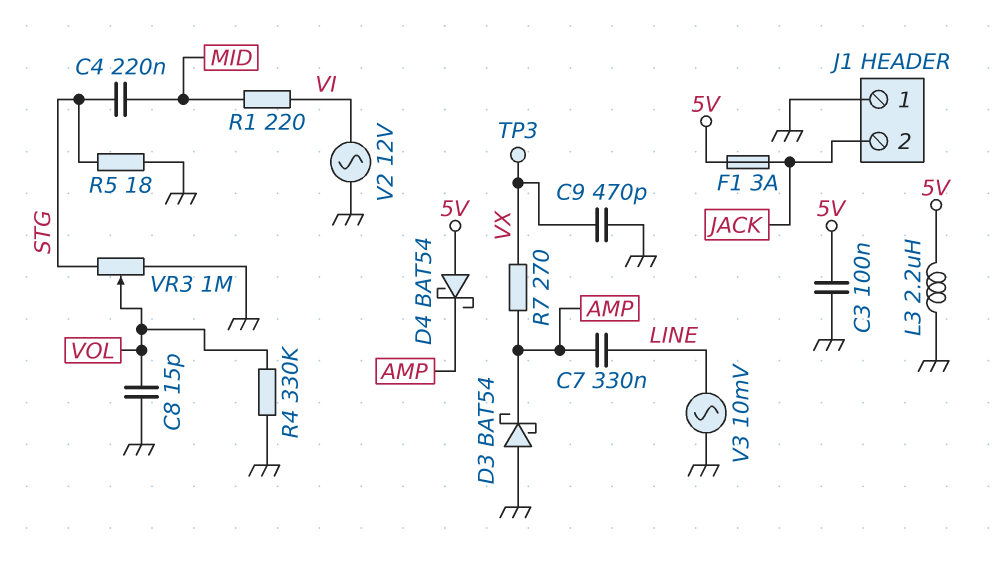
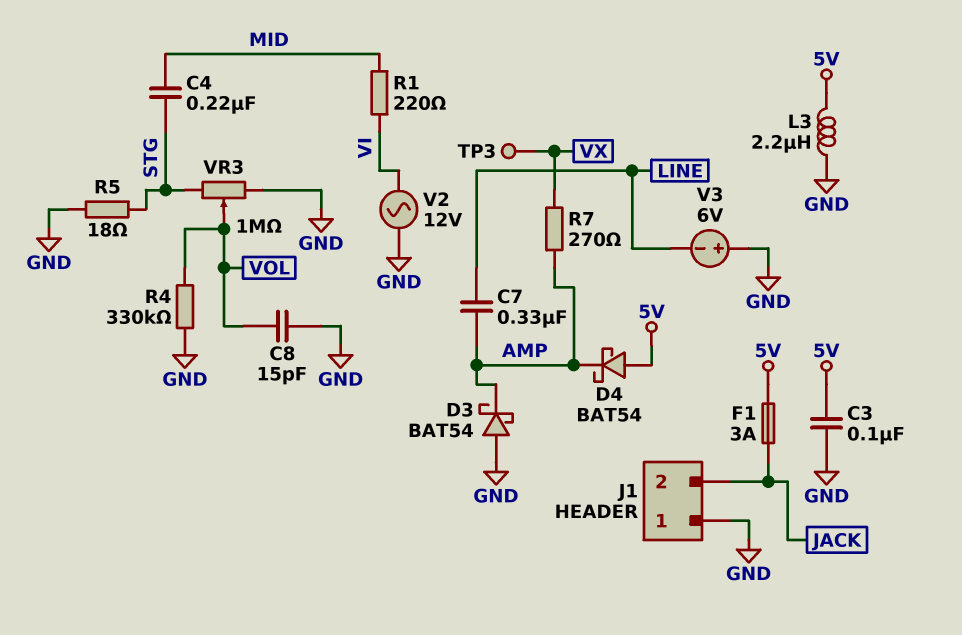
C9: 470pF (GND, VX) -> none
V3: AC 10mV (GND, LINE) -> 6V (plus GND, minus LINE)

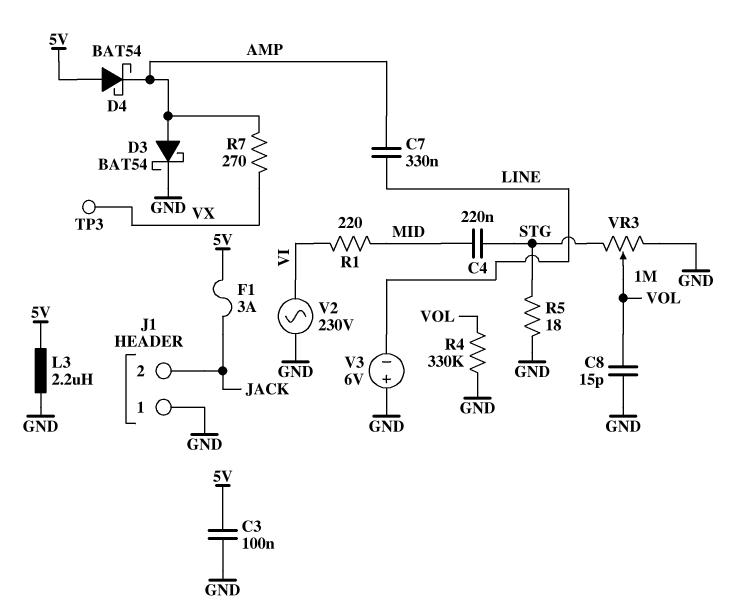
D3: schottky BAT54 (A GND, K AMP) -> schottky BAT54 (A AMP, K GND)
V2: AC 12V (GND, VI) -> AC 230V (GND, VI)

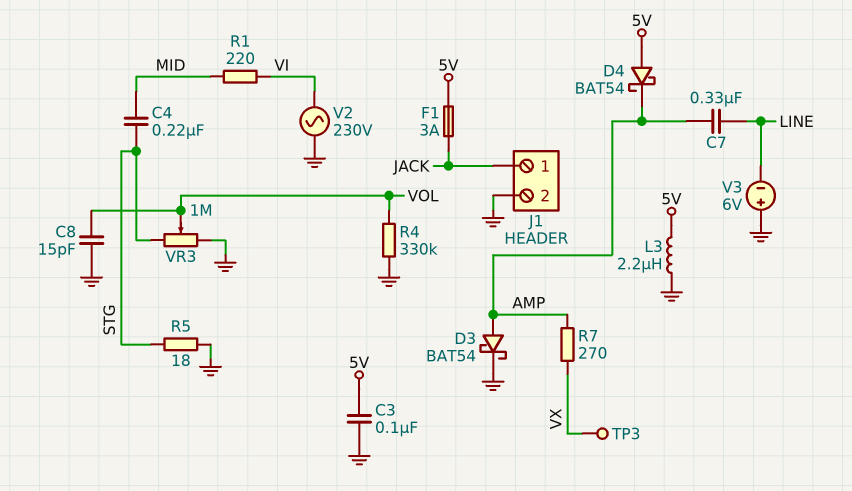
J1 pin 1: GND -> JACK
J1 pin 2: JACK -> GND

